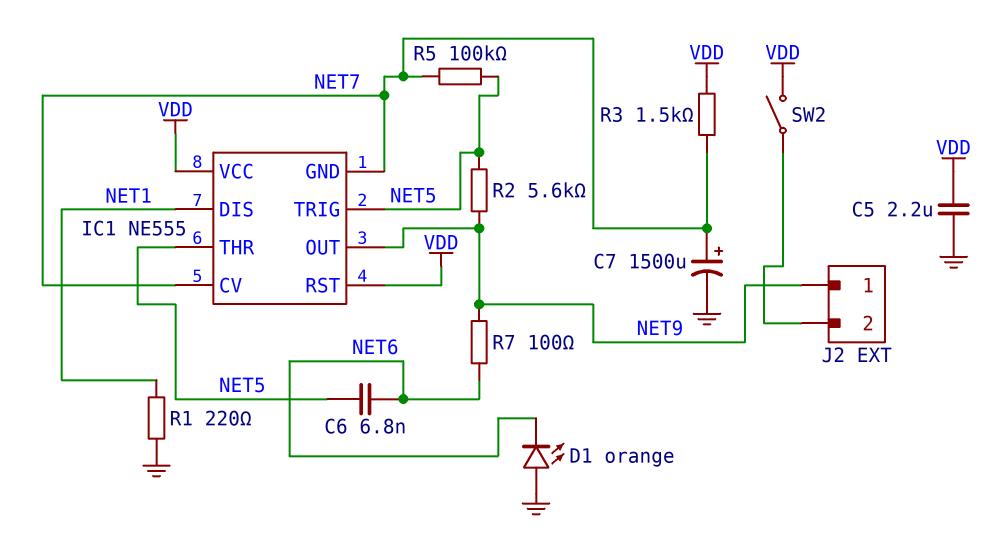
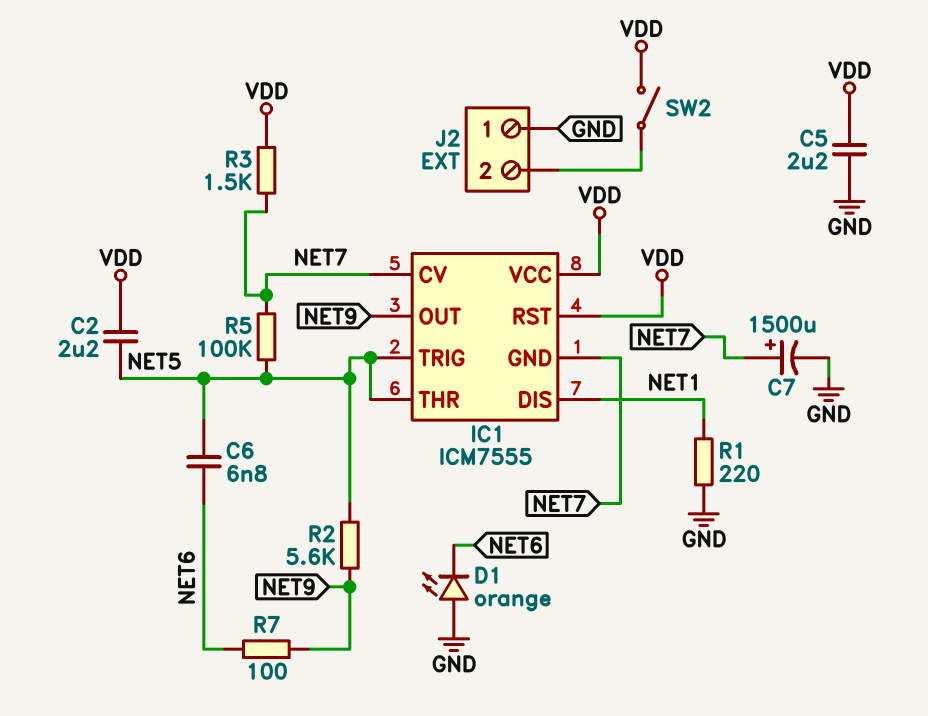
C2: none -> 2.2uF (NET5, VDD)
IC1: NE555 -> ICM7555
J2 pin 1: NET9 -> GND

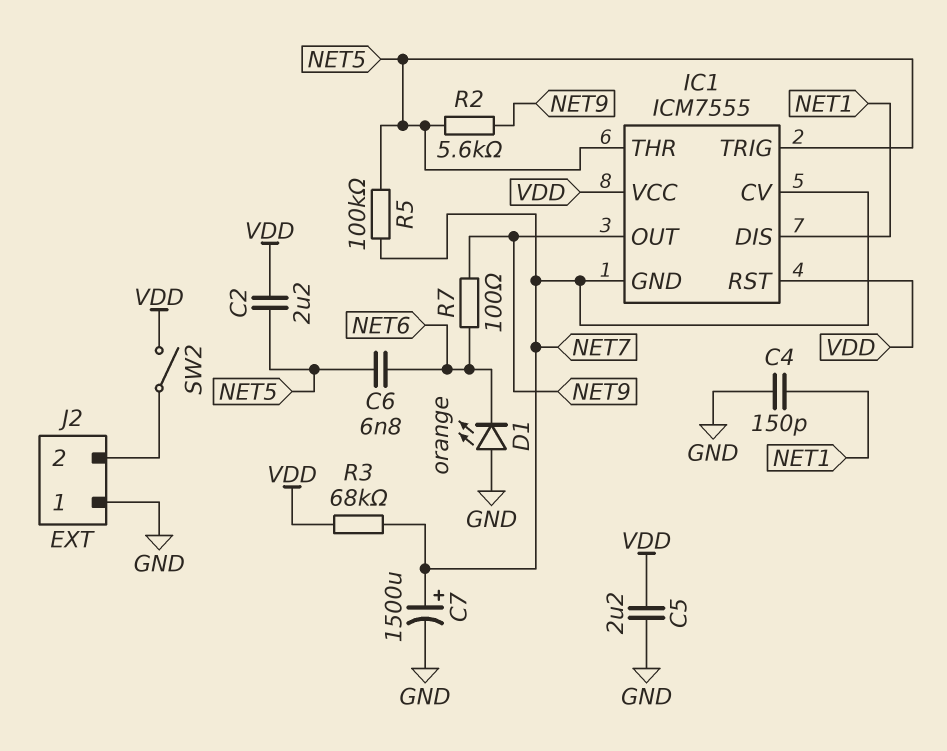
C4: none -> 150pF (GND, NET1)
R1: 220 (GND, NET1) -> none
R3: 1.5k (NET7, VDD) -> 68k (NET7, VDD)

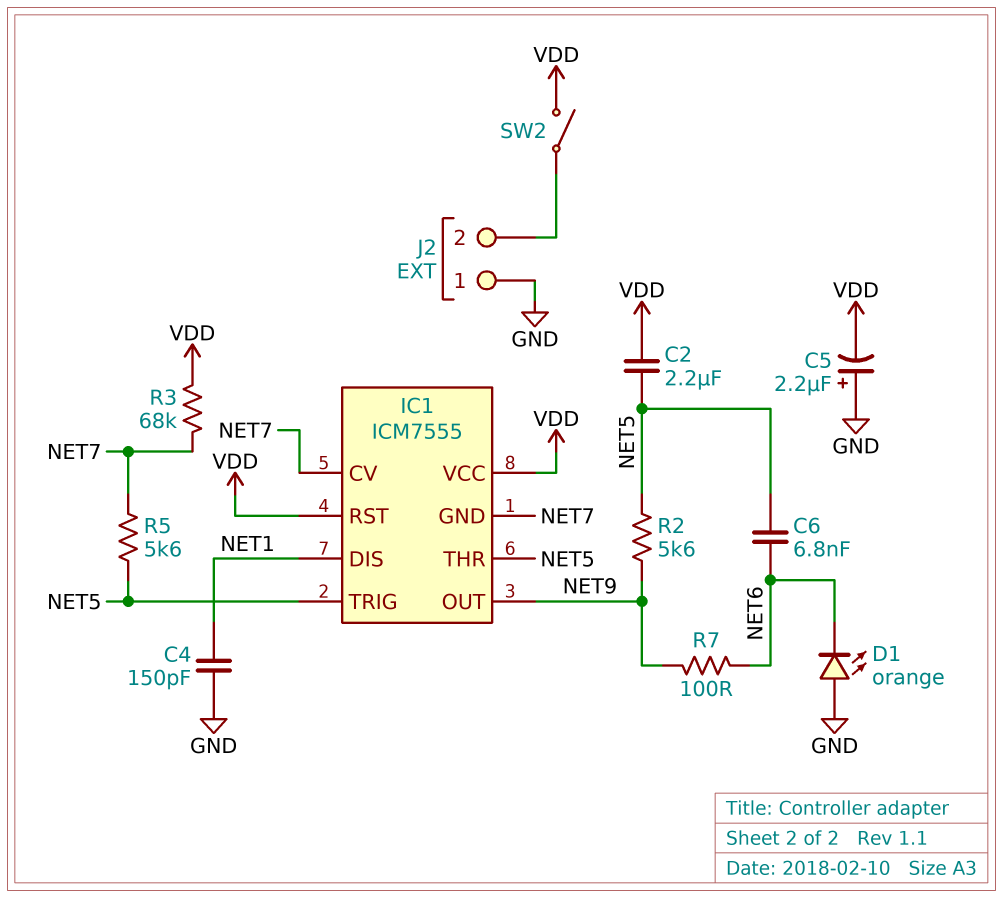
C5: 2.2uF (GND, VDD) -> 2.2uF (plus GND, minus VDD)
C7: 1500uF (plus NET7, minus GND) -> none
R5: 100k (NET5, NET7) -> 5.6k (NET5, NET7)

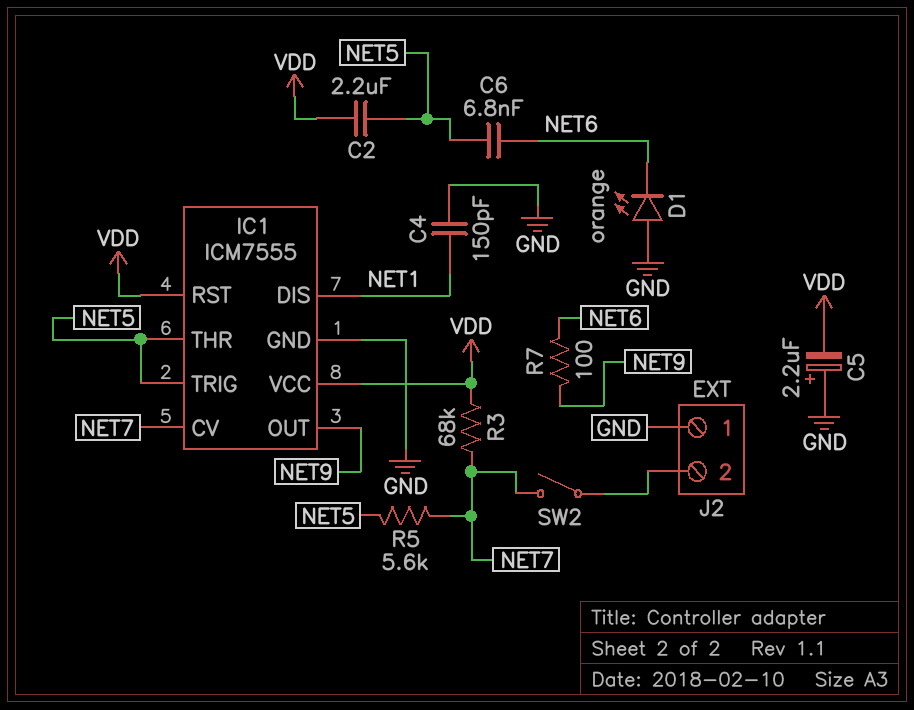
IC1 pin GND: NET7 -> GND
R2: 5.6k (NET5, NET9) -> none
SW2: switch (J2/2, VDD) -> switch (J2/2, NET7)

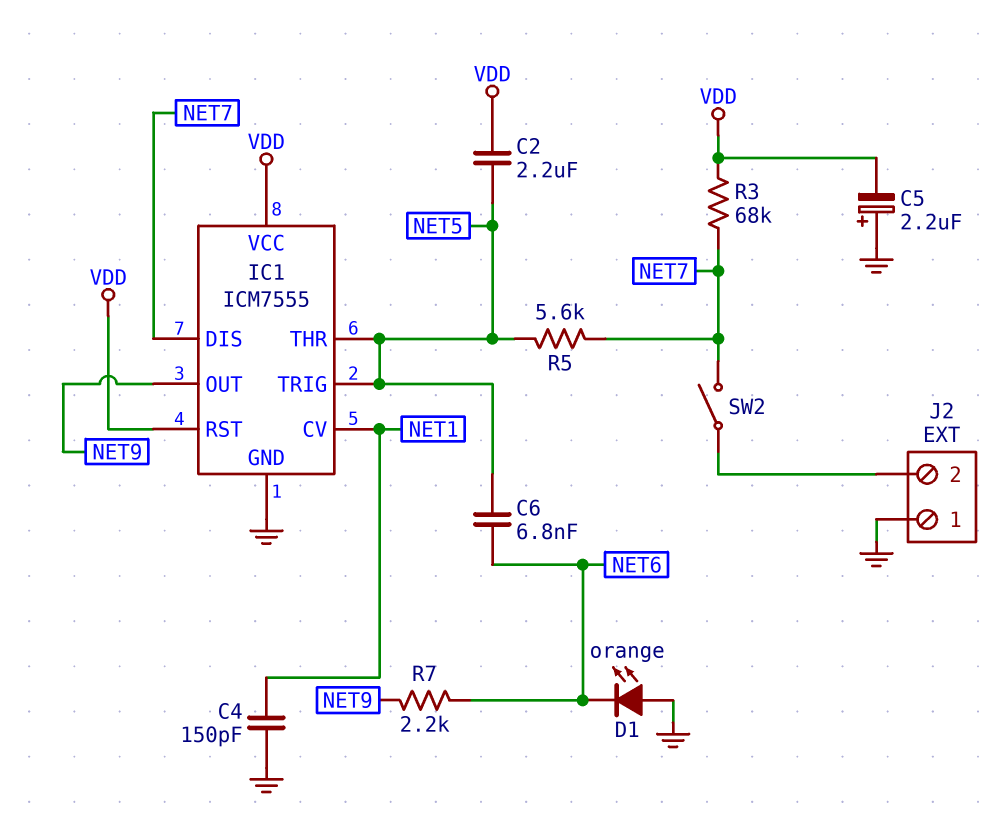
IC1 pin CV: NET7 -> NET1
IC1 pin DIS: NET1 -> NET7
R7: 100 (NET6, NET9) -> 2.2k (NET6, NET9)

